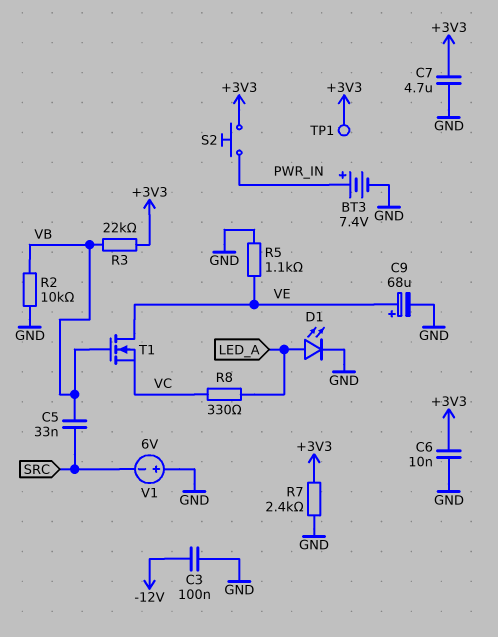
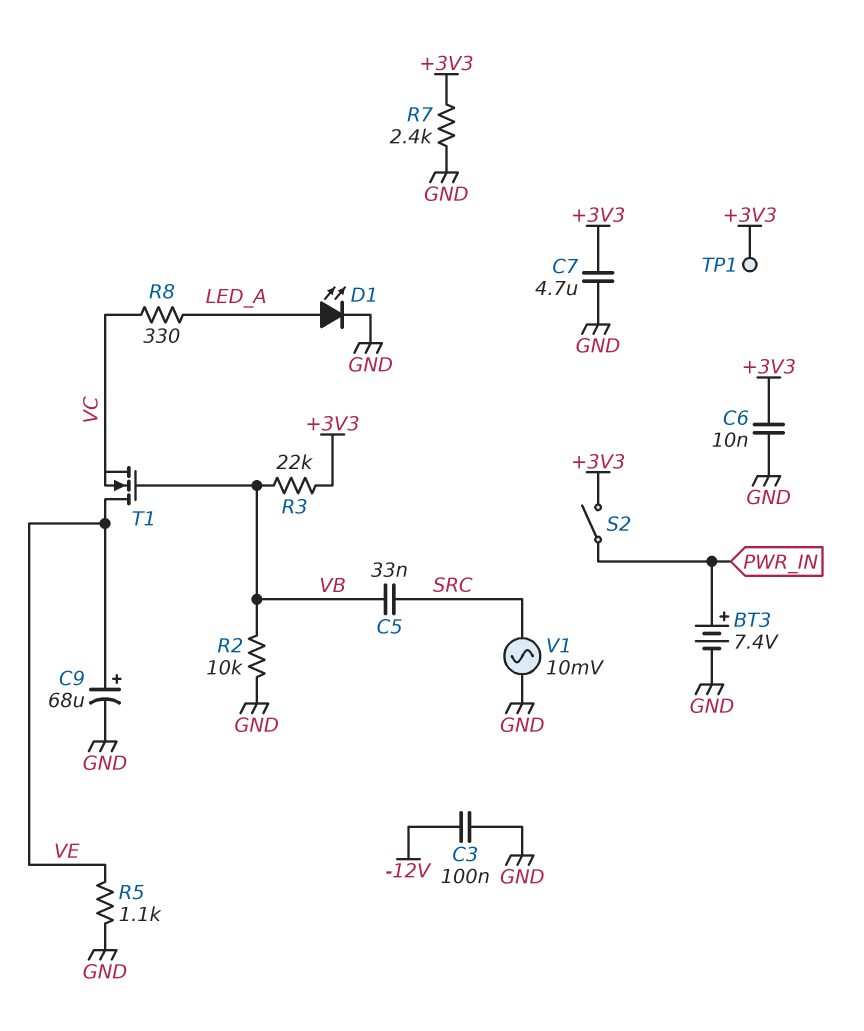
S2: button (+3V3, PWR_IN) -> switch (+3V3, PWR_IN)
V1: 6V (plus GND, minus SRC) -> AC 10mV (GND, SRC)

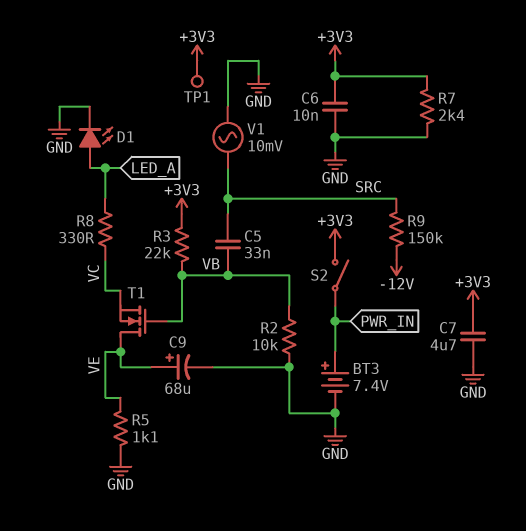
C3: 100nF (-12V, GND) -> none
R9: none -> 150k (-12V, SRC)

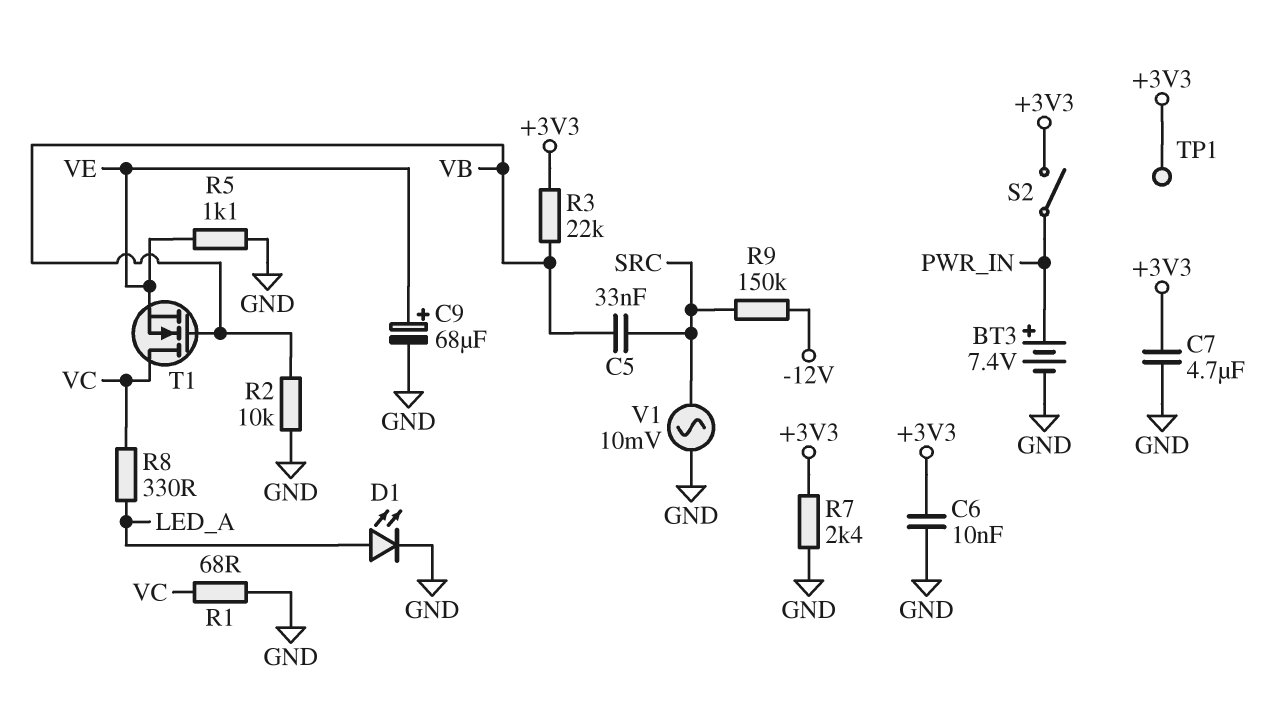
R1: none -> 68 (GND, VC)
T1: NMOS (G VB, D VE, S VC) -> NMOS (G VB, D VC, S VE)

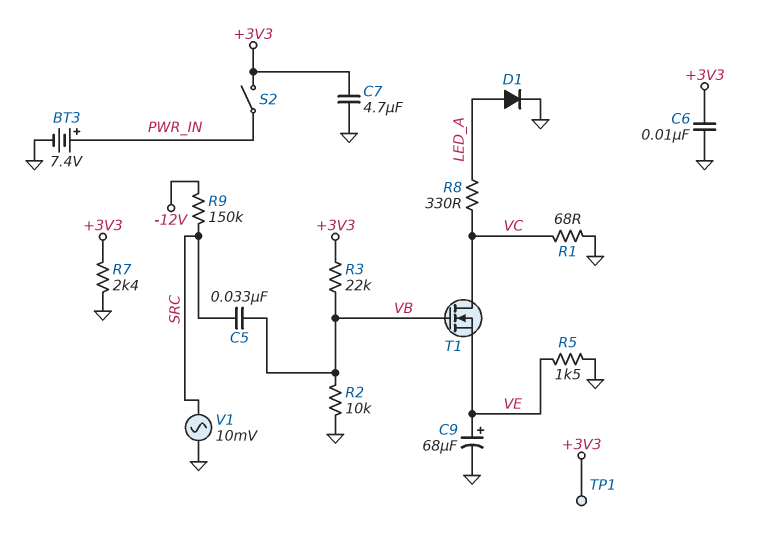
D1: LED (A LED_A, K GND) -> diode (A LED_A, K GND)
R5: 1.1k (GND, VE) -> 1.5k (GND, VE)

